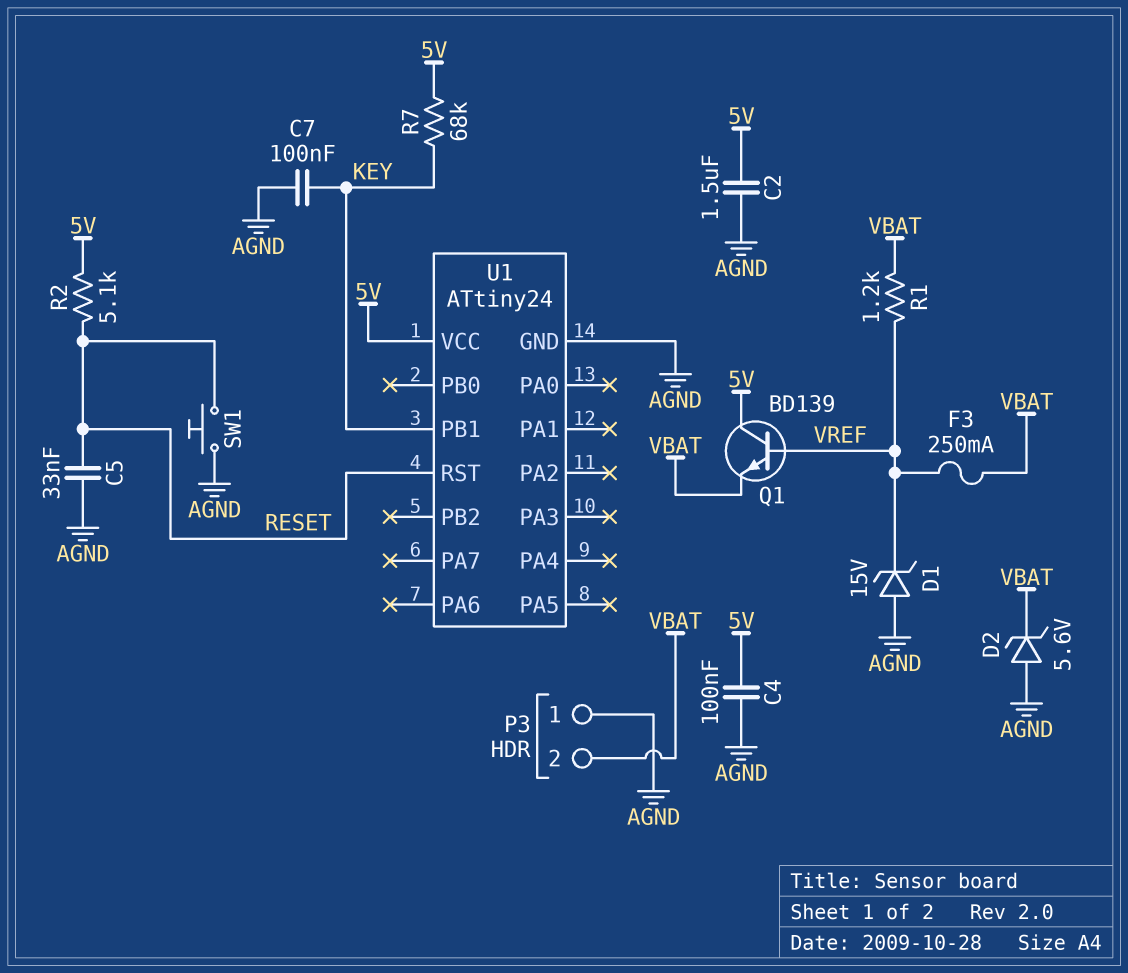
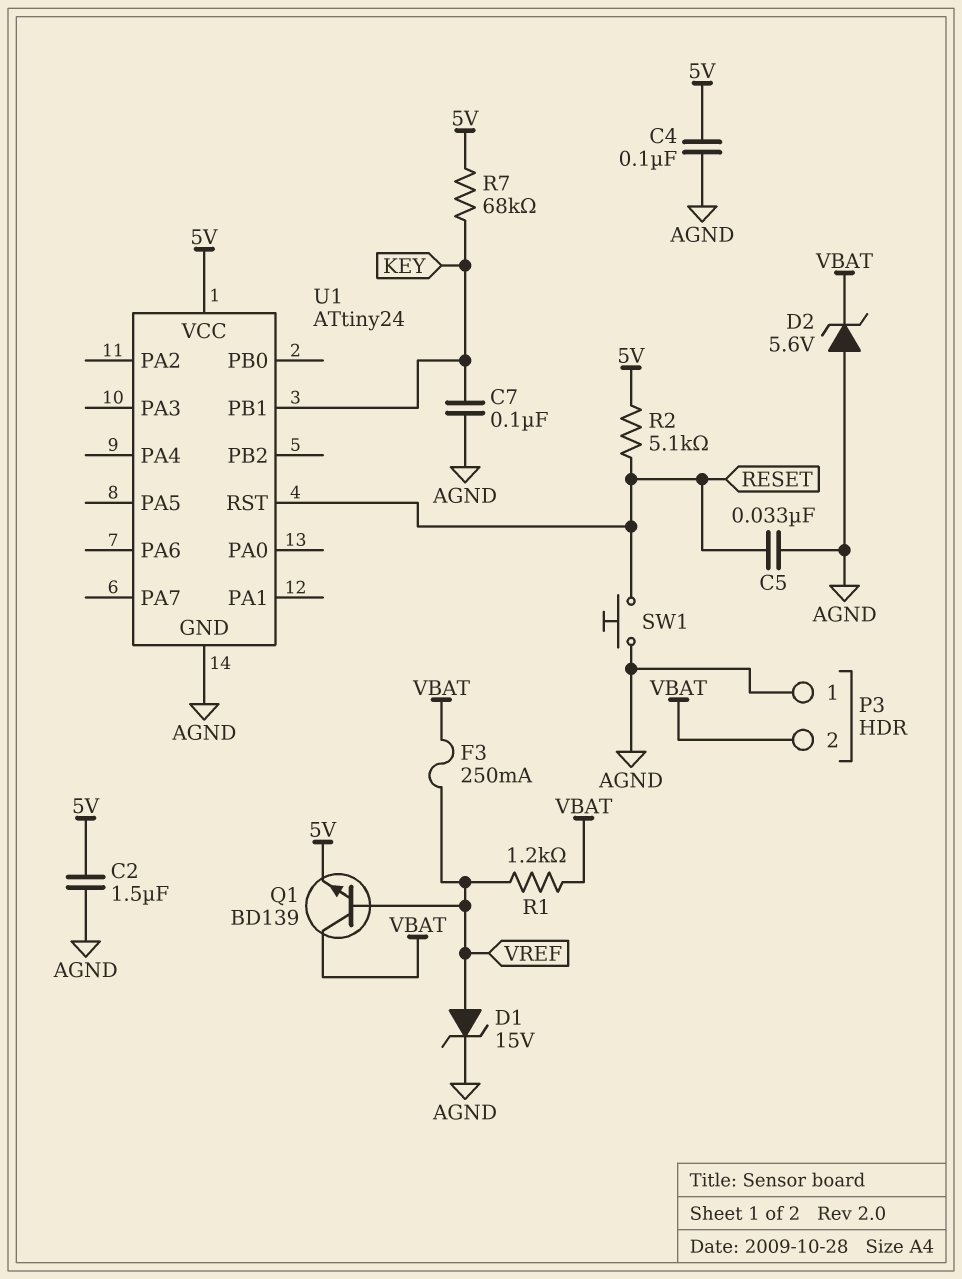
D1: zener 15V (A AGND, K VREF) -> zener 15V (A VREF, K AGND)
Q1: NPN BD139 (B VREF, C 5V, E VBAT) -> NPN BD139 (B VREF, C VBAT, E 5V)

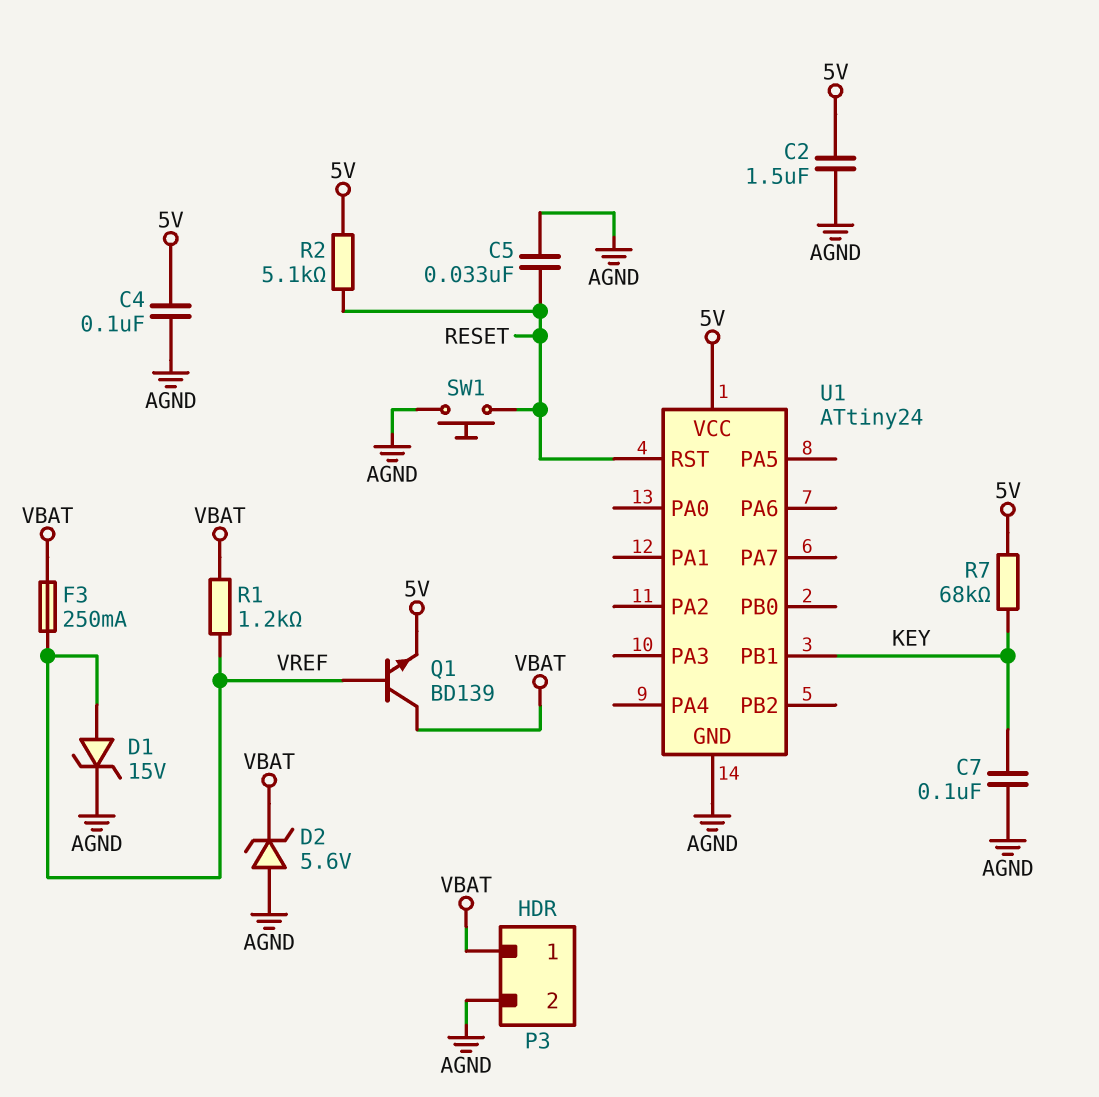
P3 pin 1: AGND -> VBAT
P3 pin 2: VBAT -> AGND

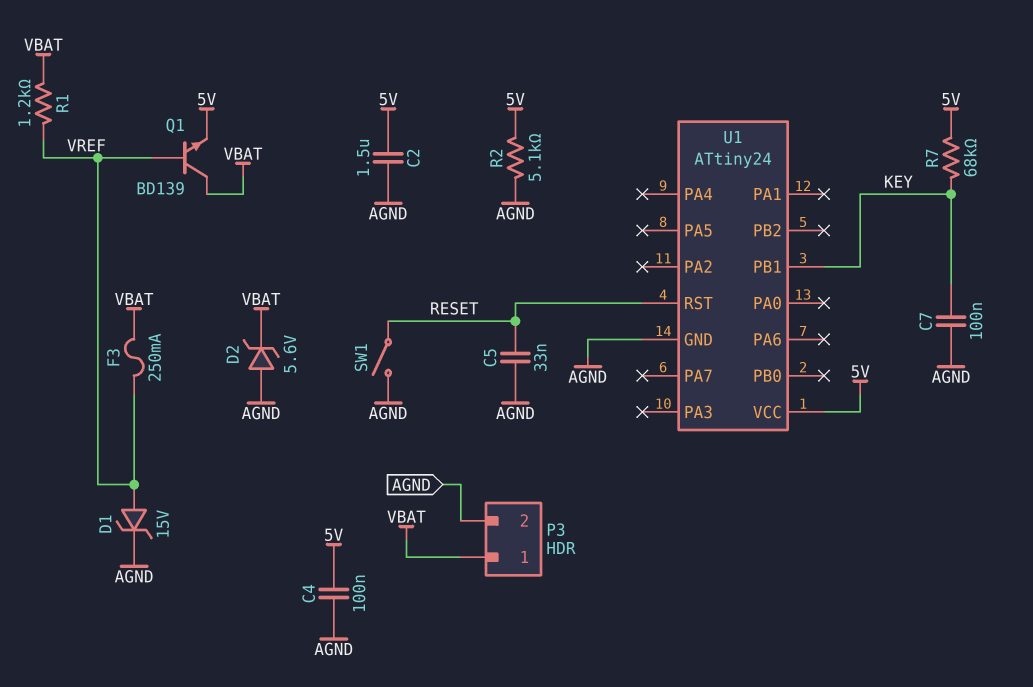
R2: 5.1k (5V, RESET) -> 5.1k (5V, AGND)
SW1: button (AGND, RESET) -> switch (AGND, RESET)

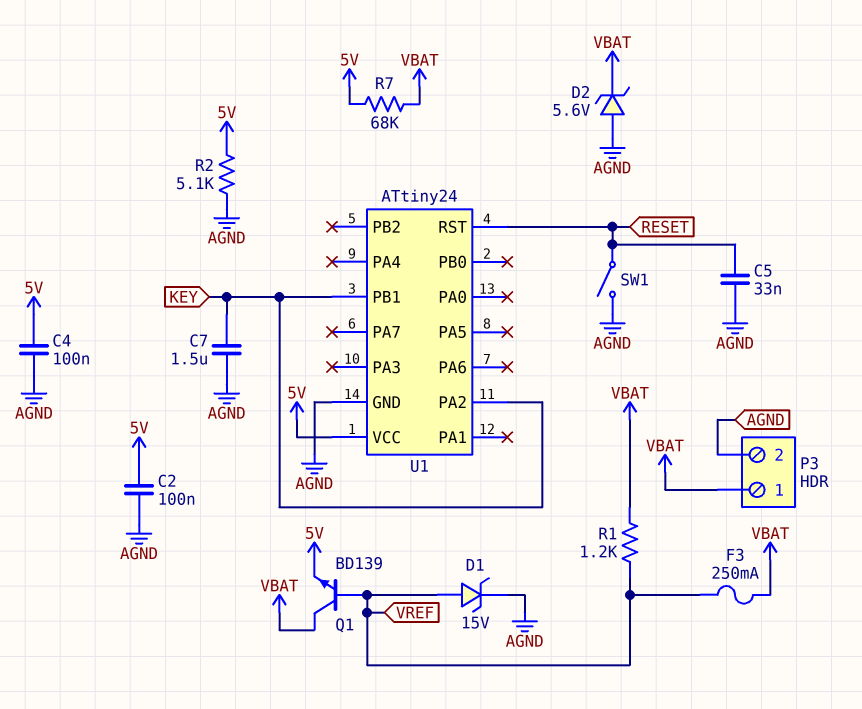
C2: 1.5uF (5V, AGND) -> 100nF (5V, AGND)
C7: 100nF (AGND, KEY) -> 1.5uF (AGND, KEY)
R7: 68k (5V, KEY) -> 68k (5V, VBAT)
U1 pin PA2: none -> KEY

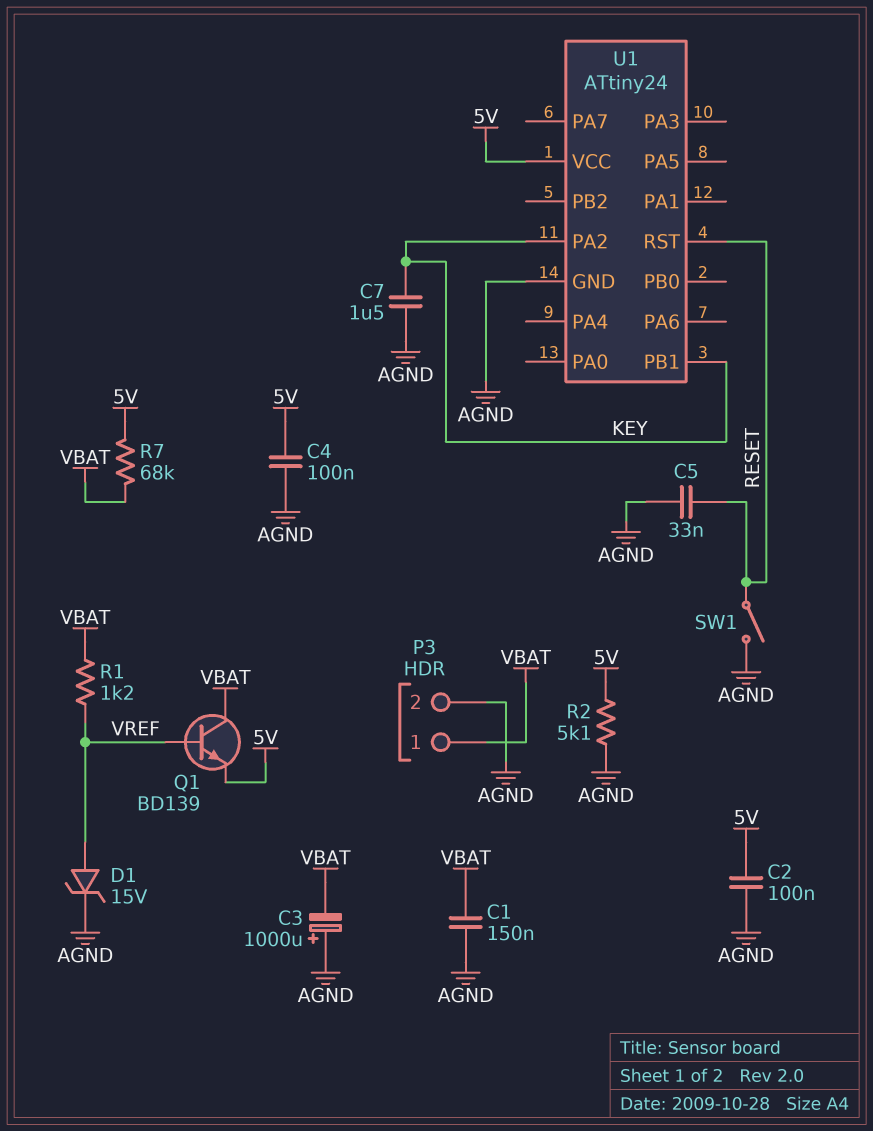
C1: none -> 150nF (AGND, VBAT)
C3: none -> 1000uF (plus AGND, minus VBAT)
D2: zener 5.6V (A AGND, K VBAT) -> none
F3: 250mA (VBAT, VREF) -> none

